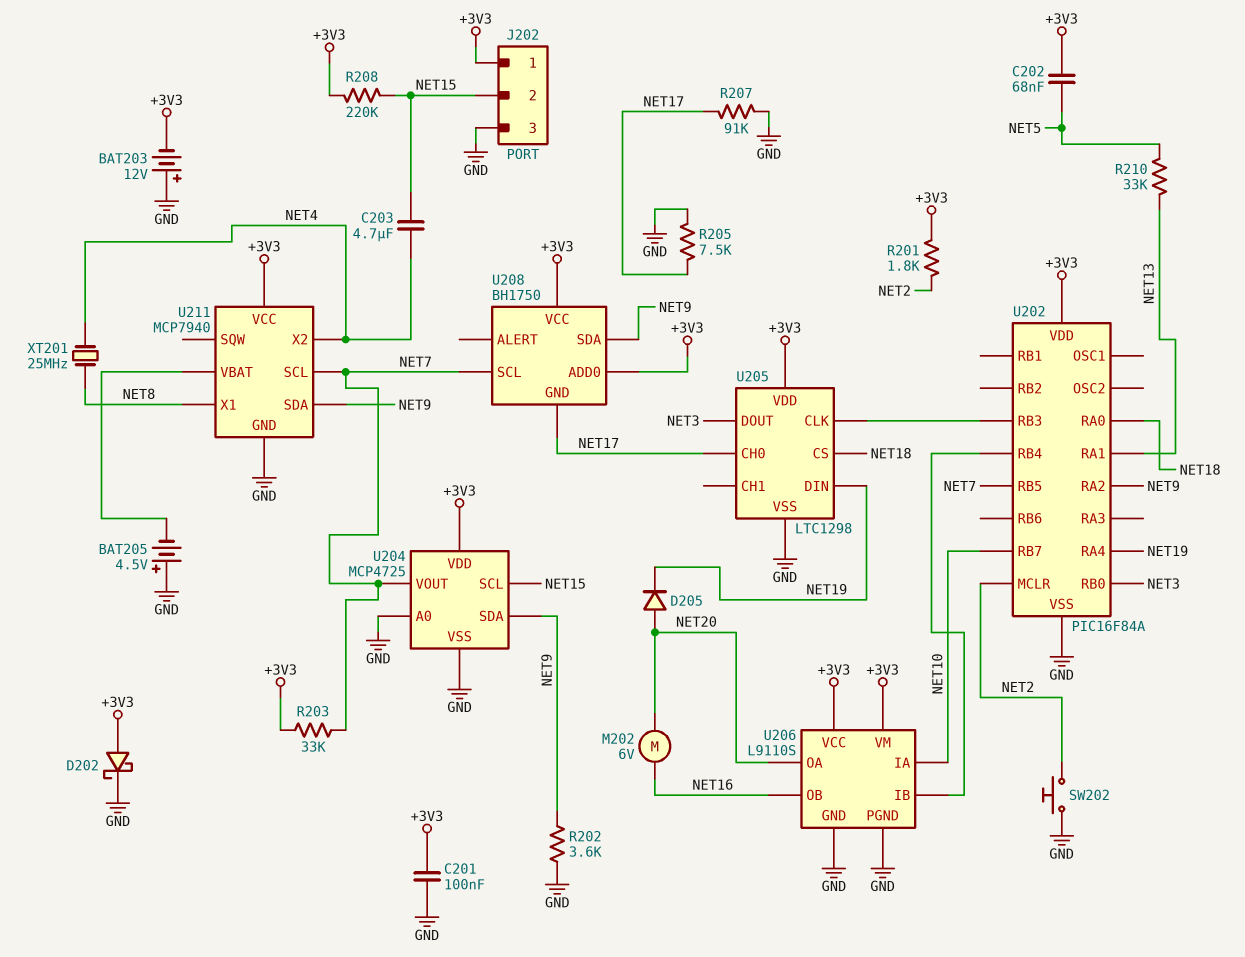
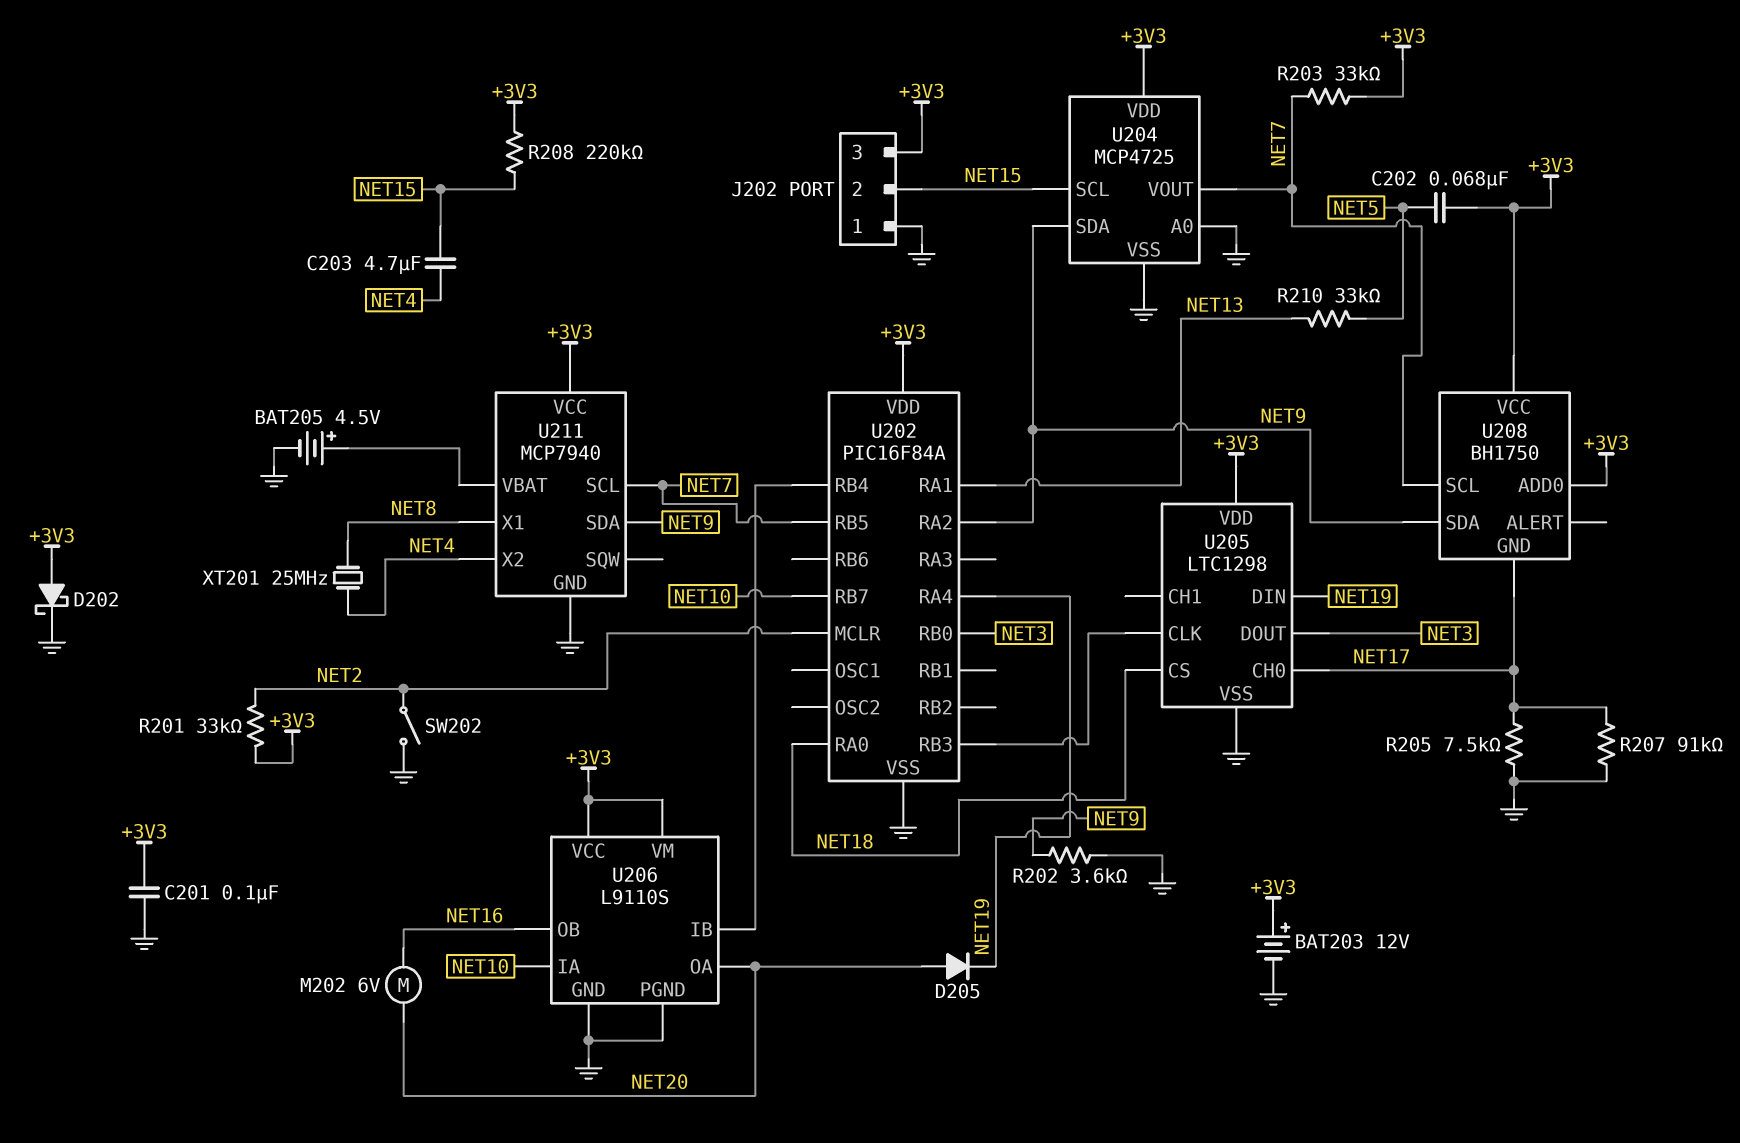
BAT203: 12V (plus GND, minus +3V3) -> 12V (plus +3V3, minus GND)
BAT205: 4.5V (plus GND, minus U211/VBAT) -> 4.5V (plus U211/VBAT, minus GND)
J202 pin 1: +3V3 -> GND
J202 pin 3: GND -> +3V3
R201: 1.8k (+3V3, NET2) -> 33k (+3V3, NET2)
SW202: button (GND, NET2) -> switch (GND, NET2)

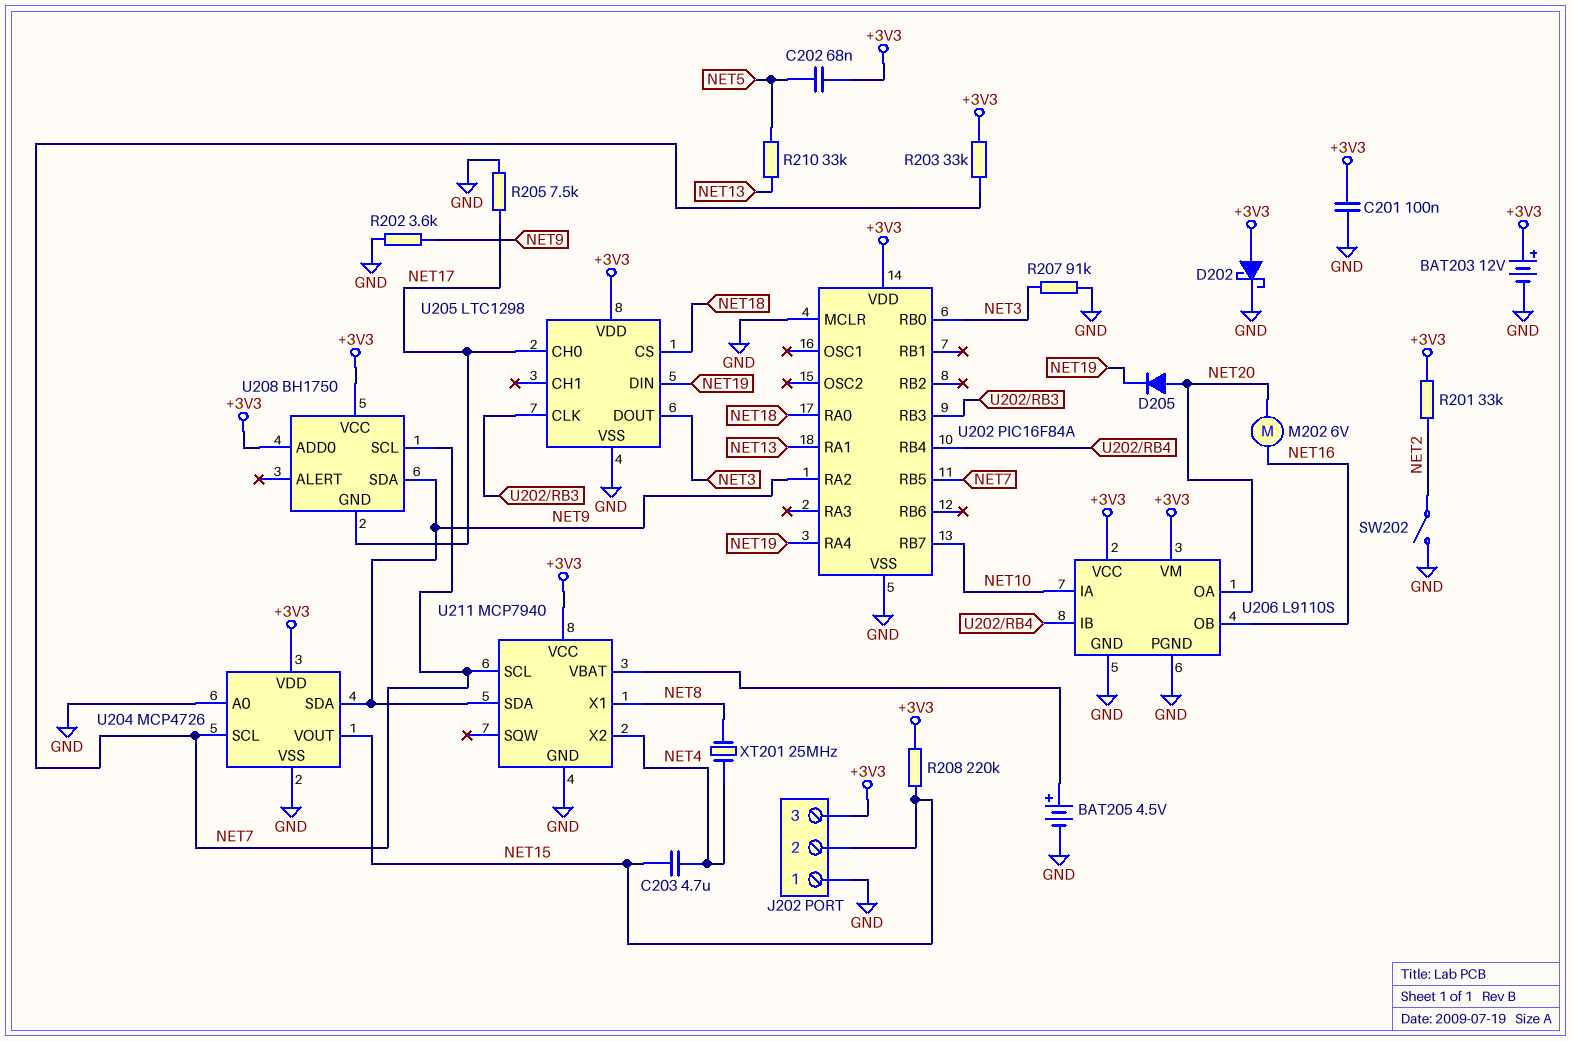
R207: 91k (GND, NET17) -> 91k (GND, NET3)
U202 pin MCLR: NET2 -> GND
U204: MCP4725 -> MCP4726
U204 pin SCL: NET15 -> NET7
U204 pin VOUT: NET7 -> NET15

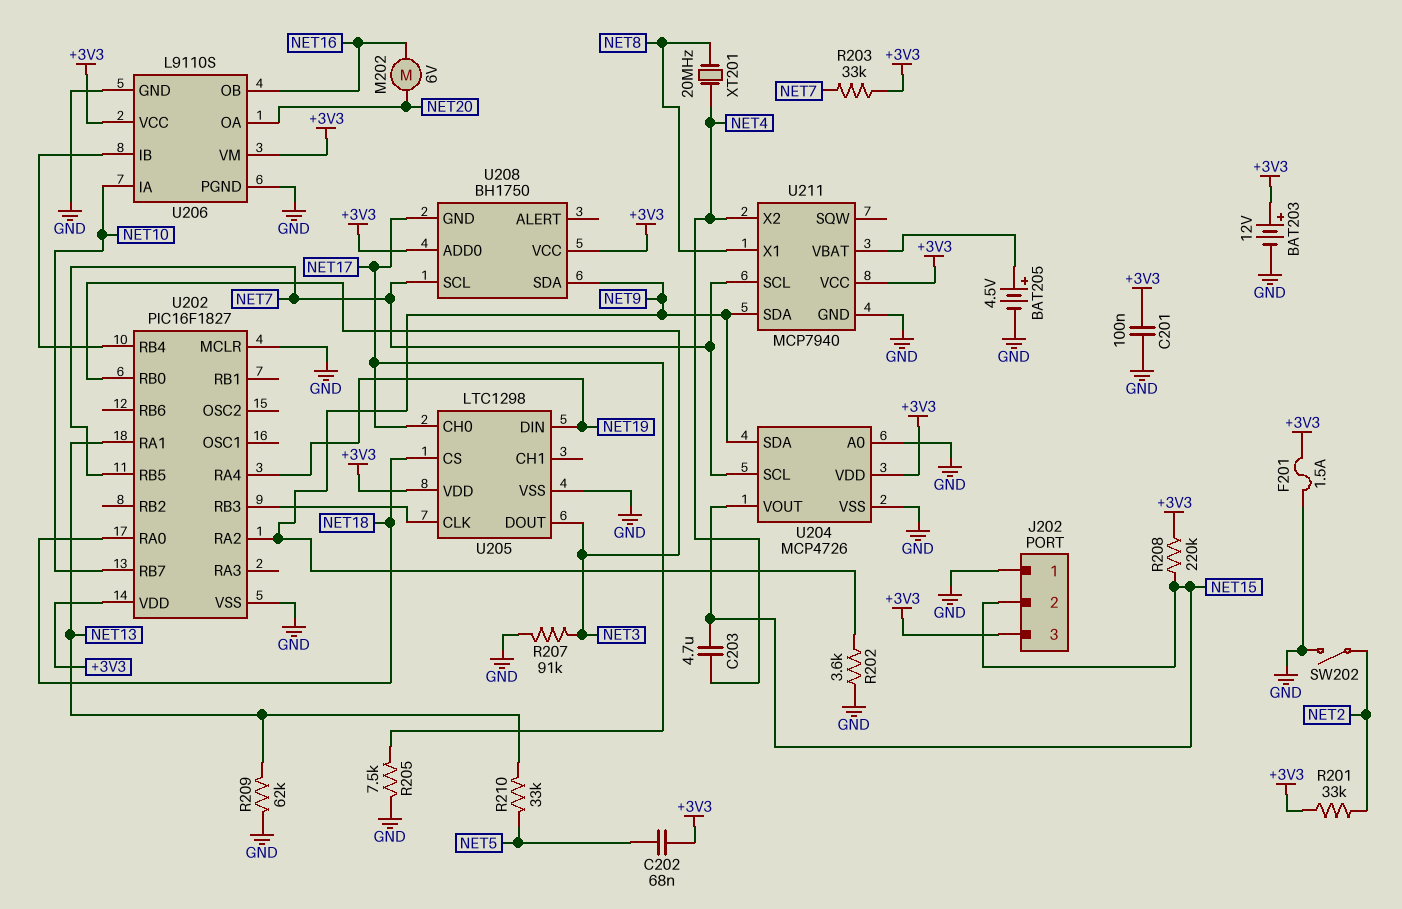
D202: schottky (A +3V3, K GND) -> none
D205: diode (A NET20, K NET19) -> none
F201: none -> 1.5A (+3V3, GND)
R209: none -> 62k (GND, NET13)
U202: PIC16F84A -> PIC16F1827
XT201: 25MHz (NET4, NET8) -> 20MHz (NET4, NET8)

